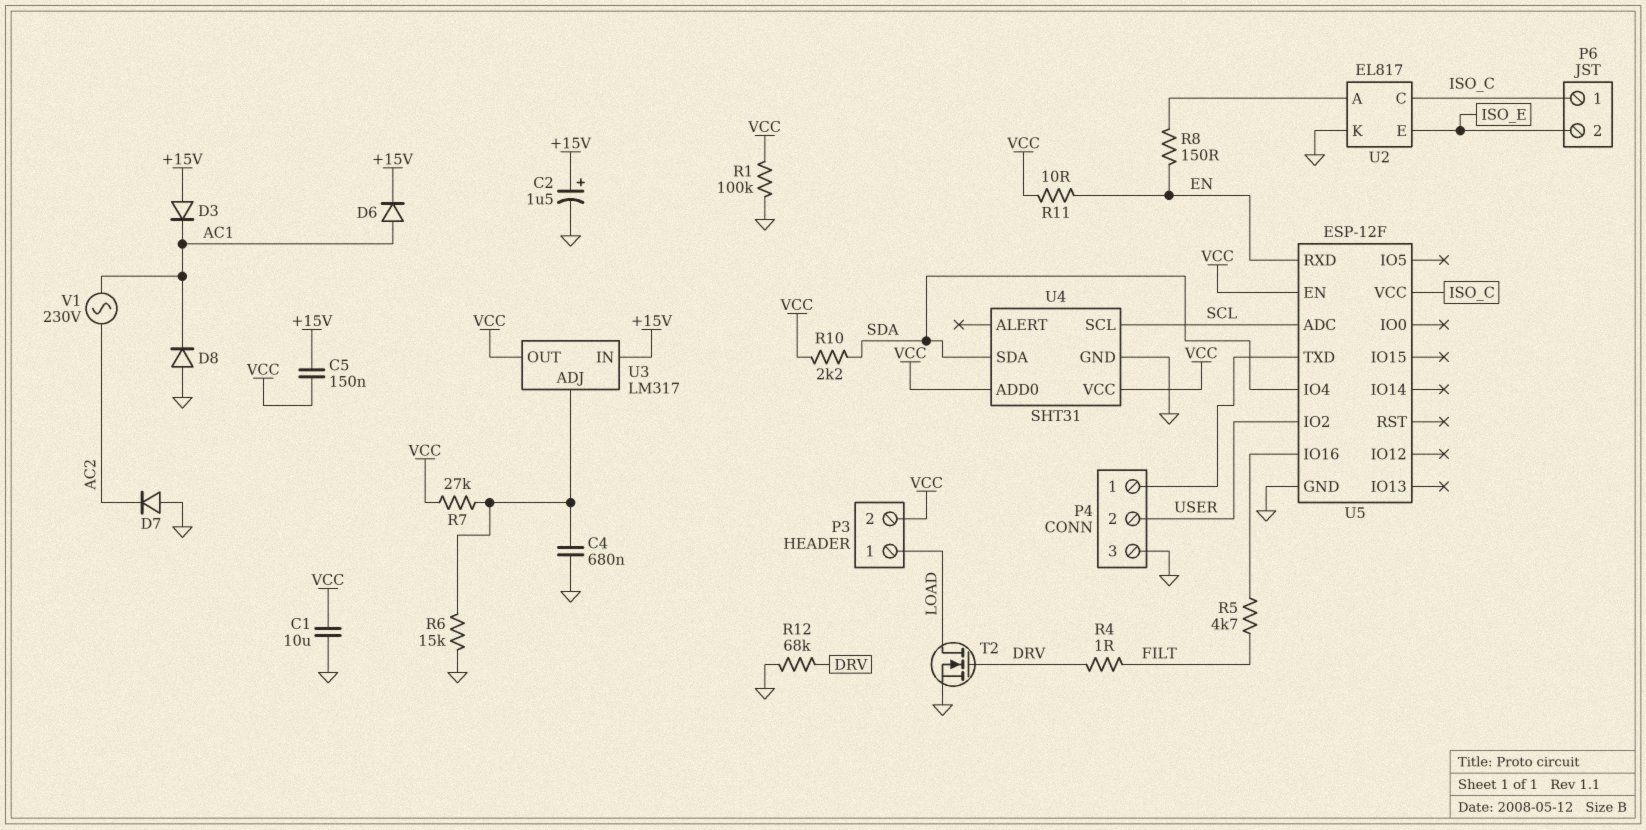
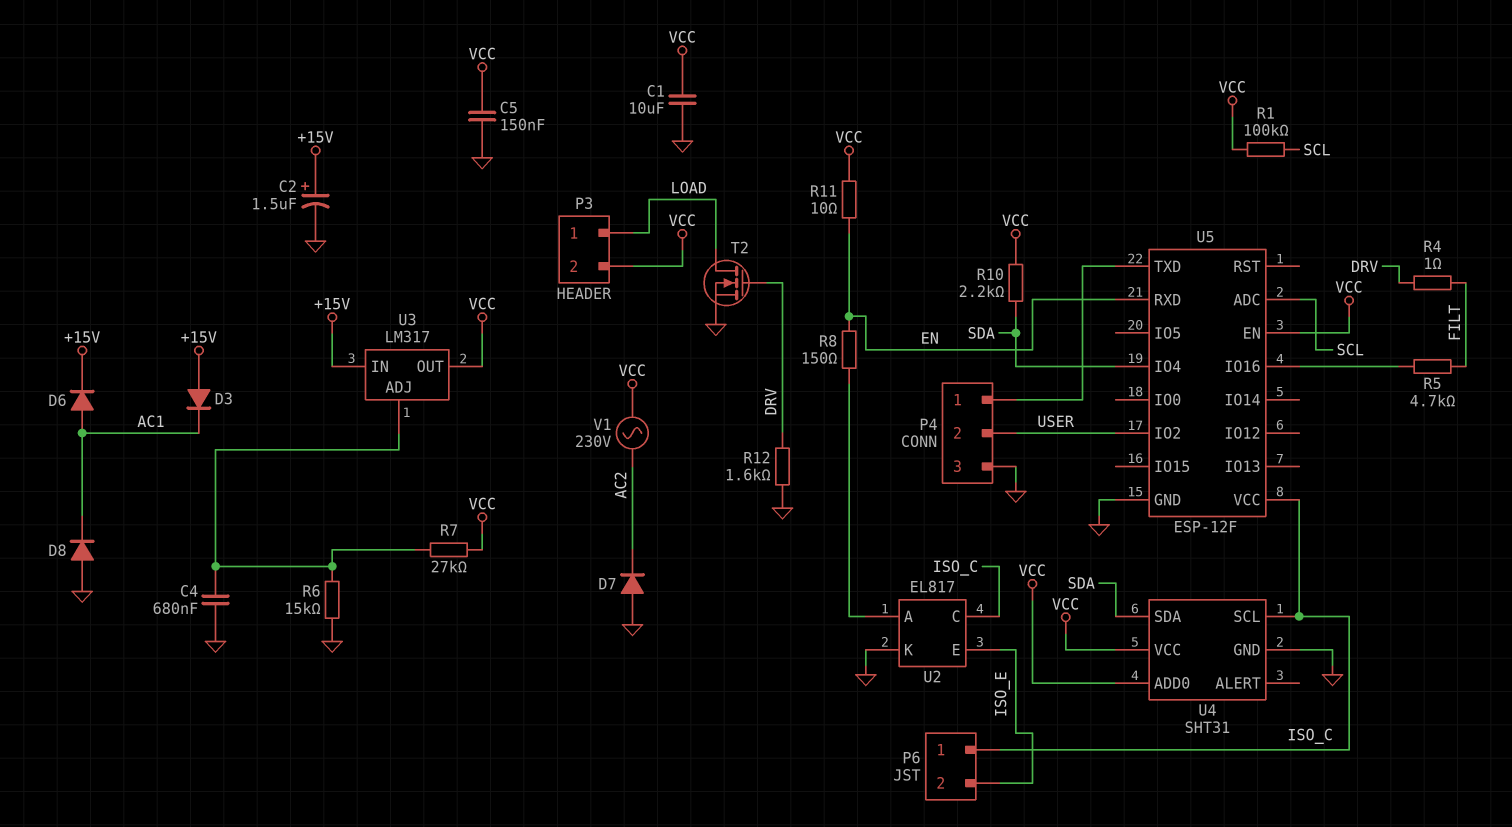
C5: 150nF (+15V, VCC) -> 150nF (GND, VCC)
R1: 100k (GND, VCC) -> 100k (SCL, VCC)
R12: 68k (DRV, GND) -> 1.6k (DRV, GND)
U4 pin SCL: SCL -> ISO_C
V1: AC 230V (AC1, AC2) -> AC 230V (AC2, VCC)

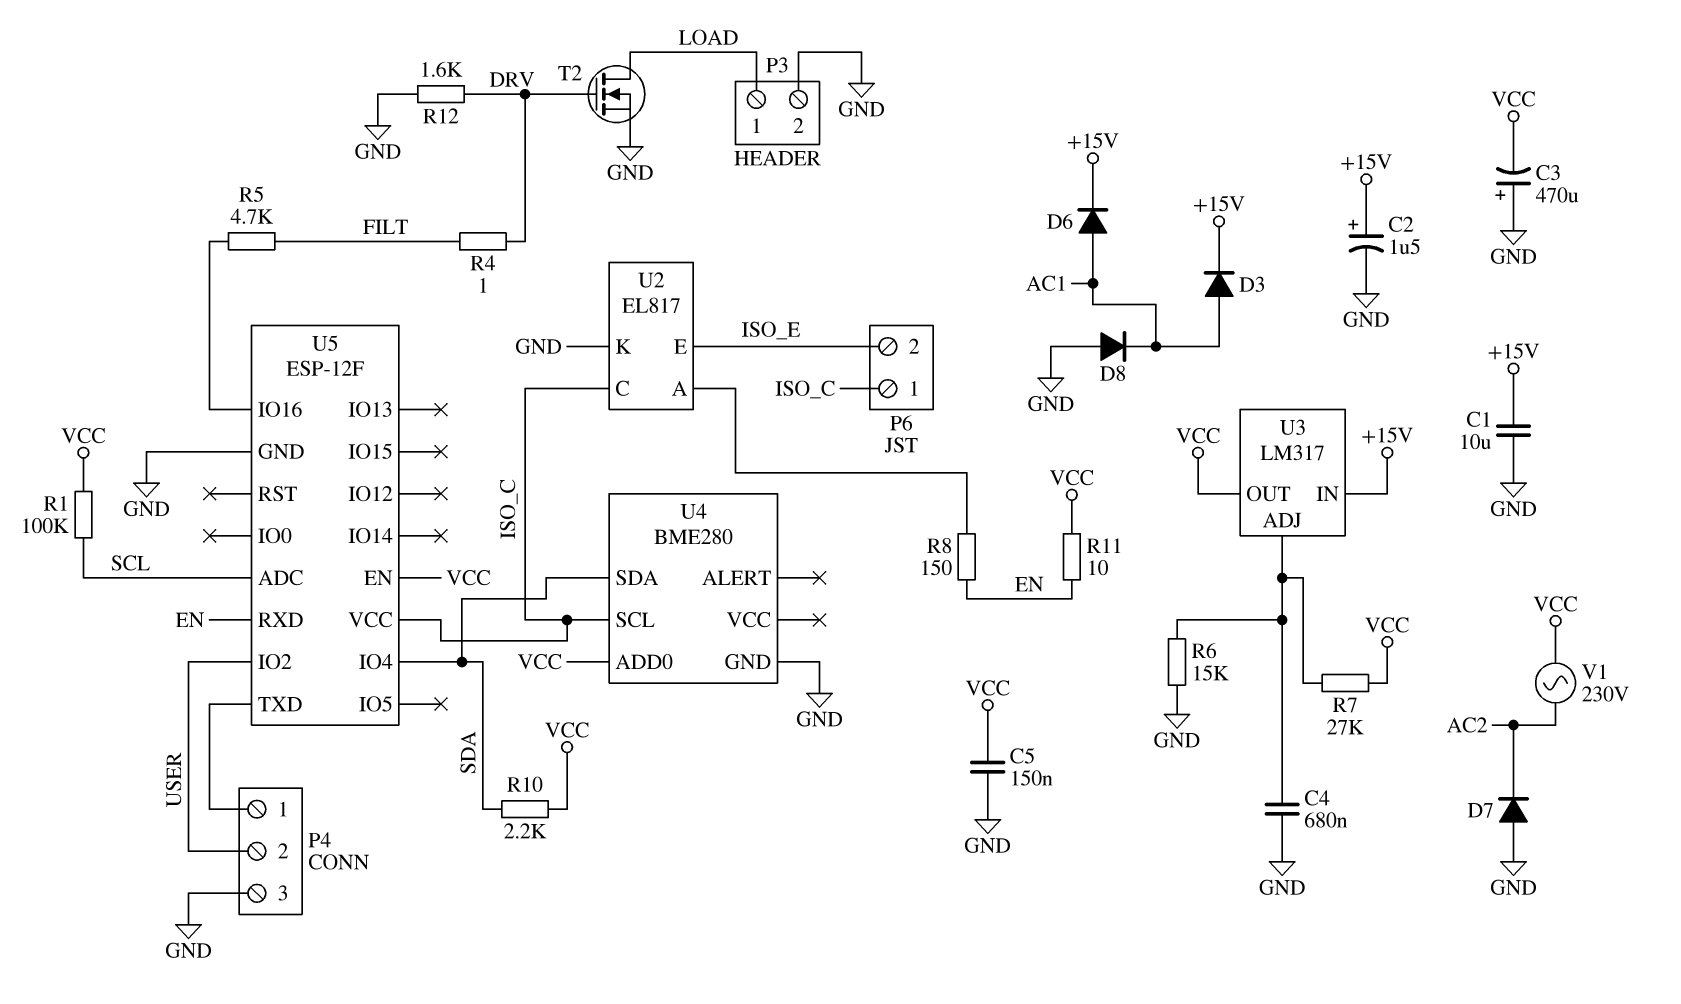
C1: 10uF (GND, VCC) -> 10uF (+15V, GND)
C3: none -> 470uF (plus GND, minus VCC)
D3: diode (A +15V, K AC1) -> diode (A AC1, K +15V)
P3 pin 2: VCC -> GND
U4: SHT31 -> BME280
U4 pin VCC: VCC -> none

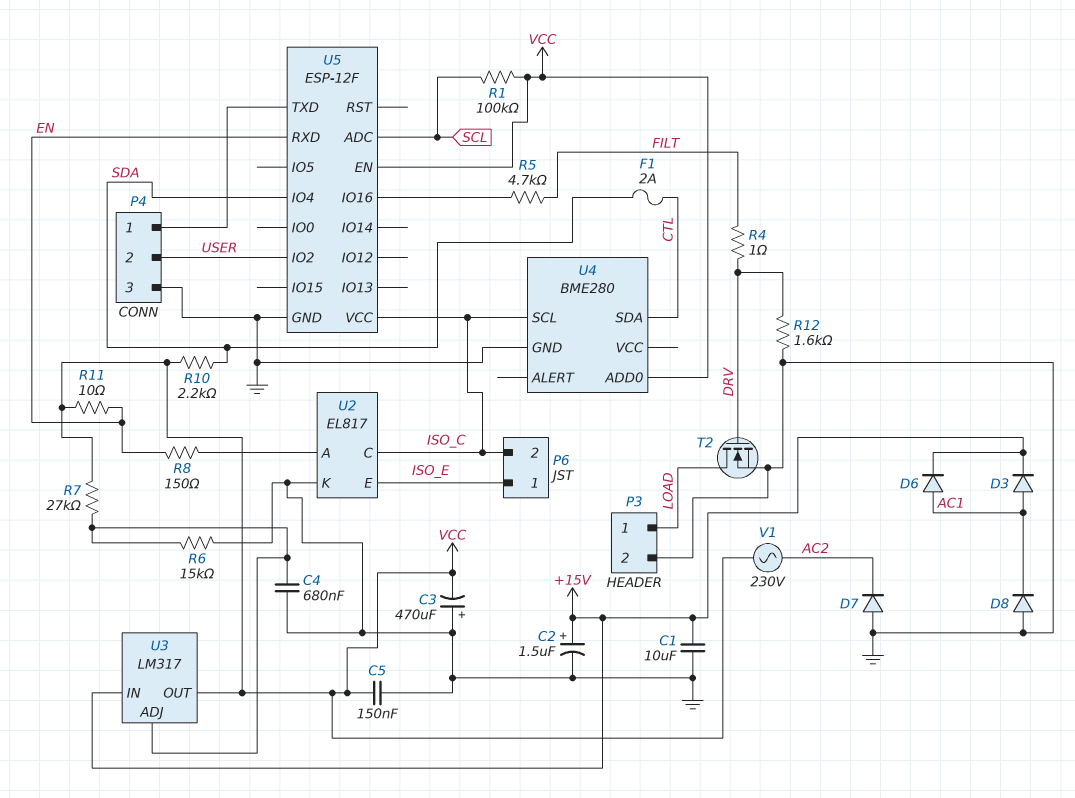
F1: none -> 2A (CTL, SDA)
P6 pin 1: ISO_C -> ISO_E
P6 pin 2: ISO_E -> ISO_C
U4 pin SDA: SDA -> CTL

